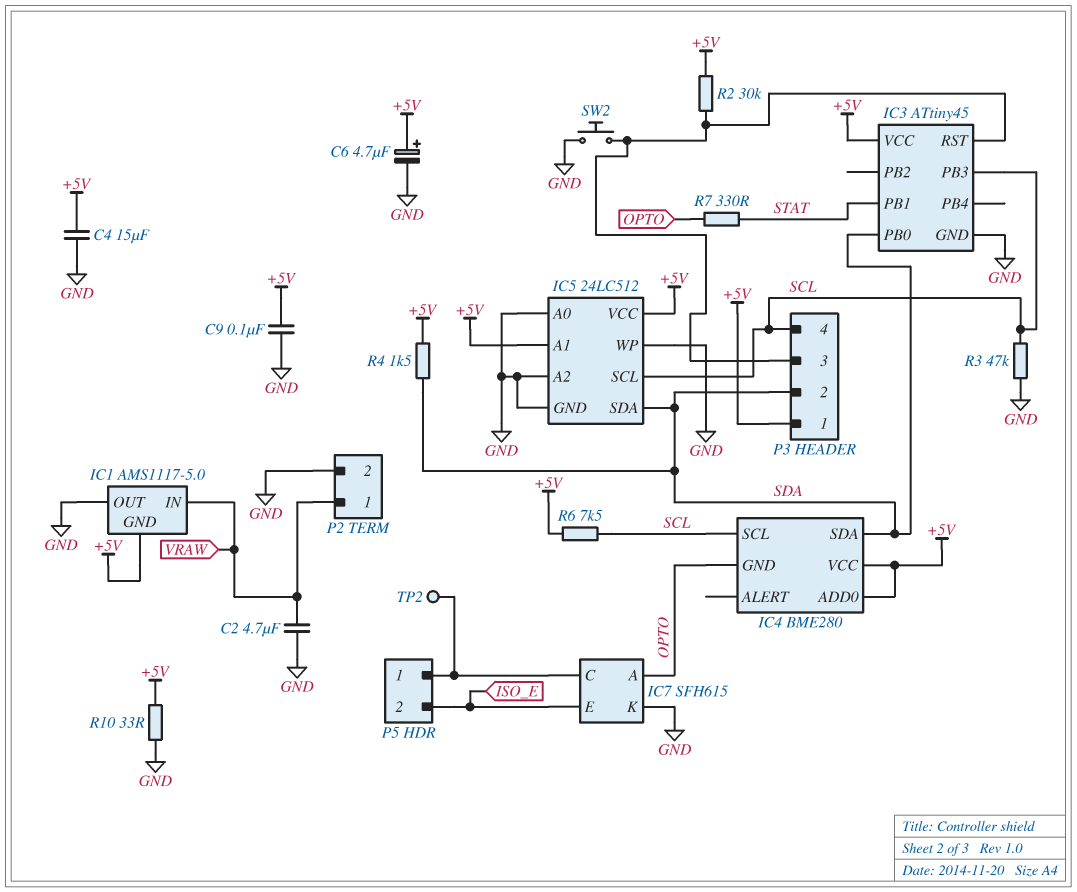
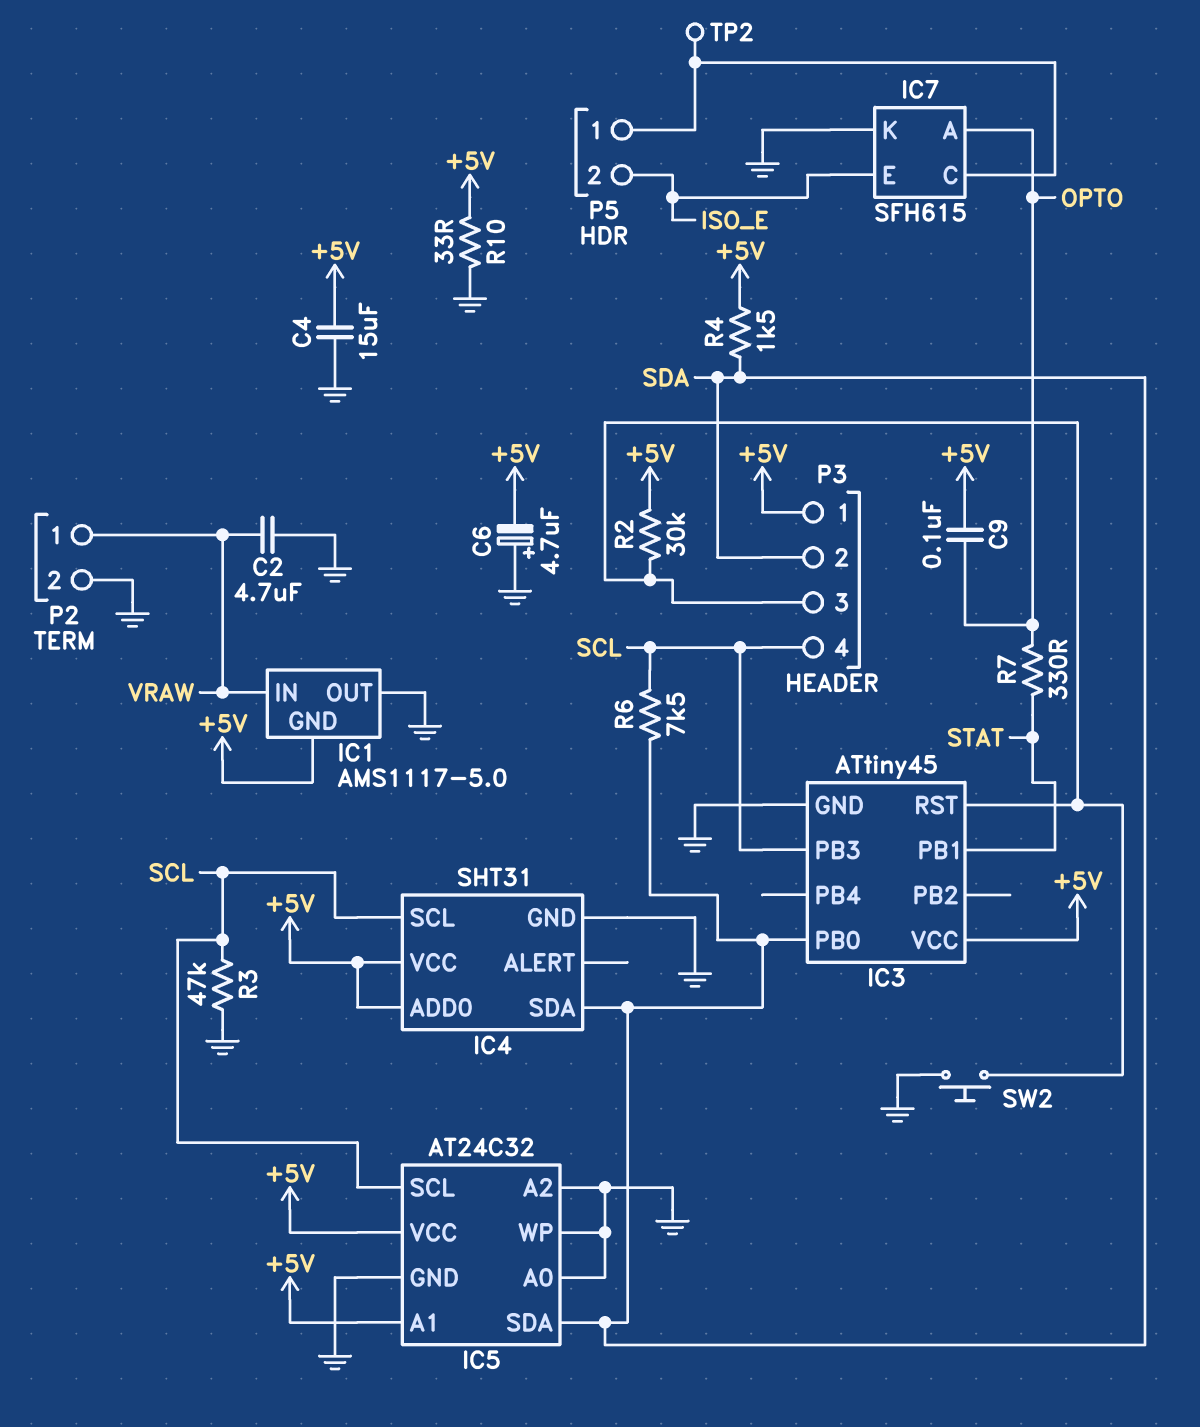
C6: 4.7uF (plus +5V, minus GND) -> 4.7uF (plus GND, minus +5V)
C9: 100nF (+5V, GND) -> 100nF (+5V, OPTO)
IC4: BME280 -> SHT31
IC4 pin GND: OPTO -> GND
IC5: 24LC512 -> AT24C32
R6: 7.5k (+5V, SCL) -> 7.5k (SCL, SDA)

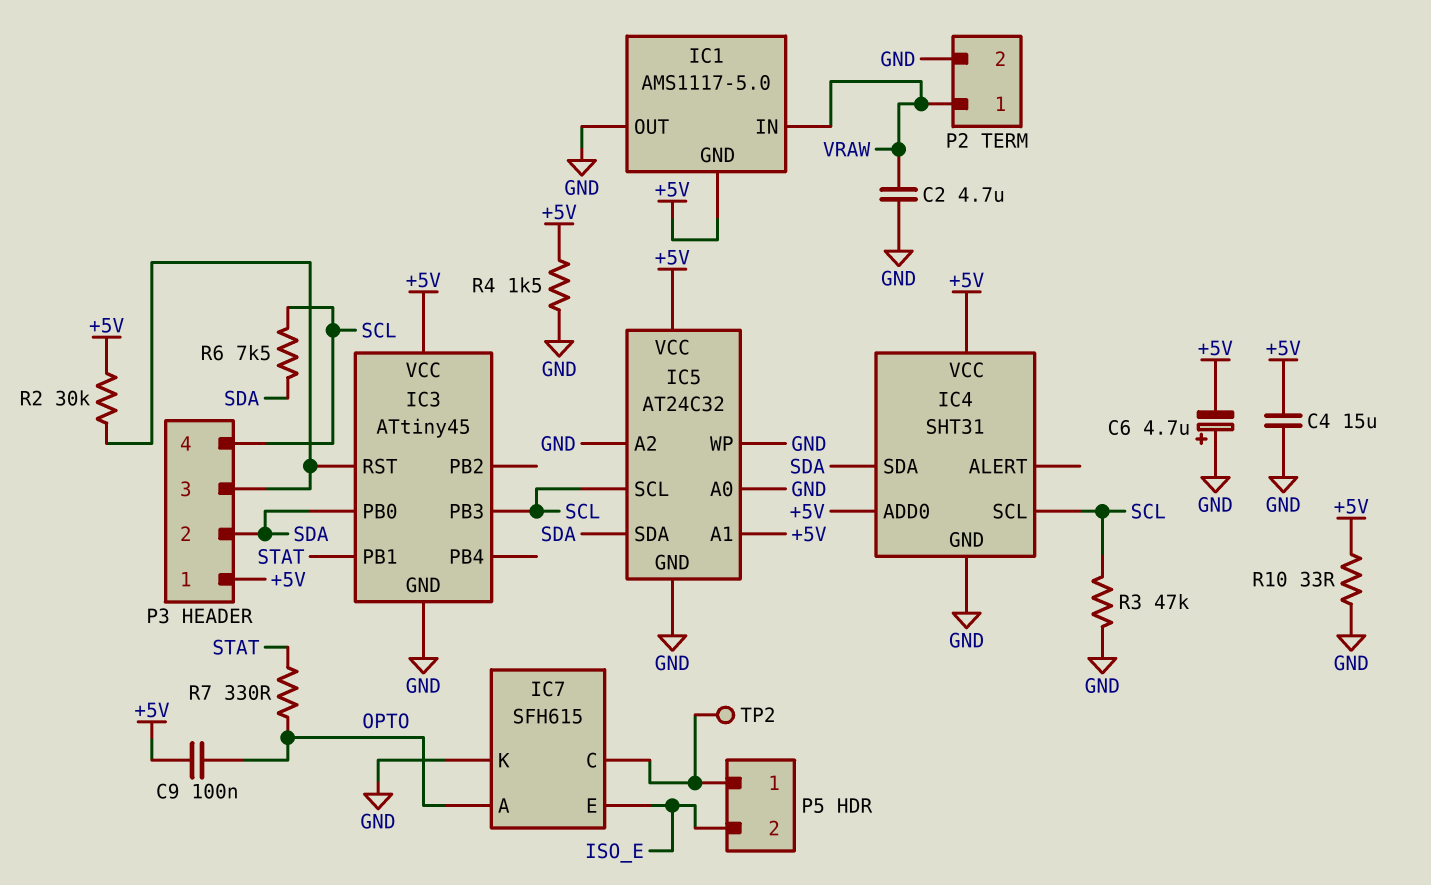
R4: 1.5k (+5V, SDA) -> 1.5k (+5V, GND)
SW2: button (GND, IC3/RST) -> none

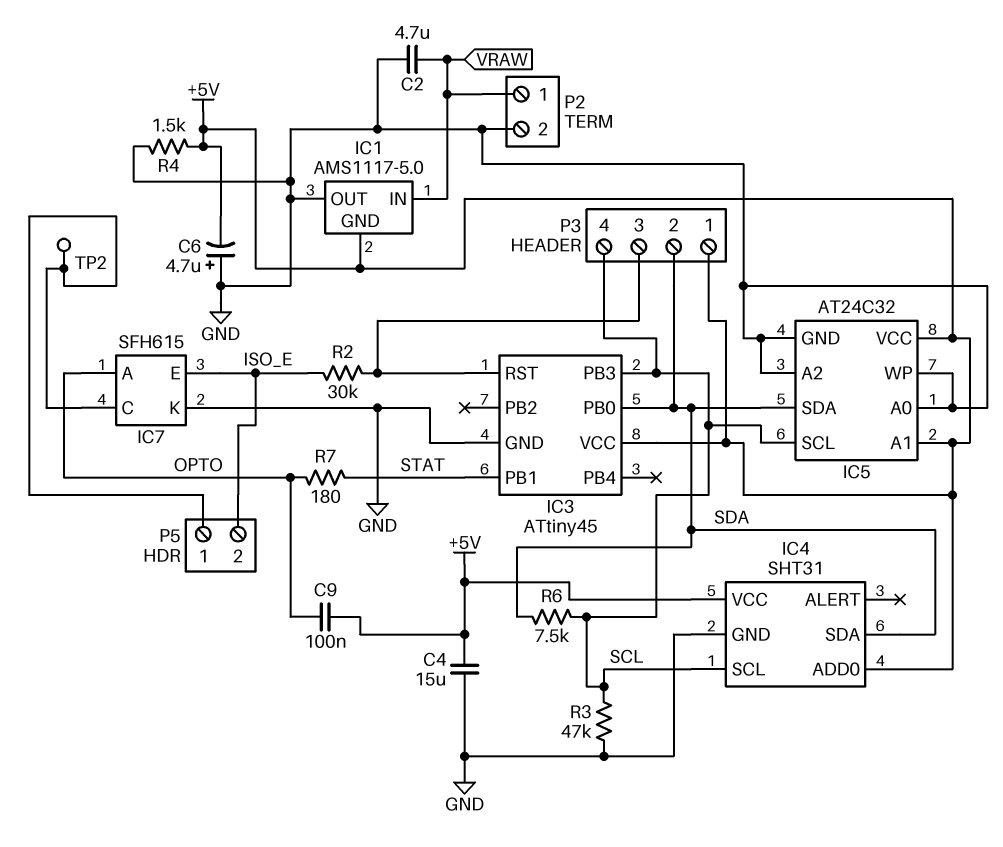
R2: 30k (+5V, IC3/RST) -> 30k (IC3/RST, ISO_E)
R7: 330 (OPTO, STAT) -> 180 (OPTO, STAT)
R10: 33 (+5V, GND) -> none

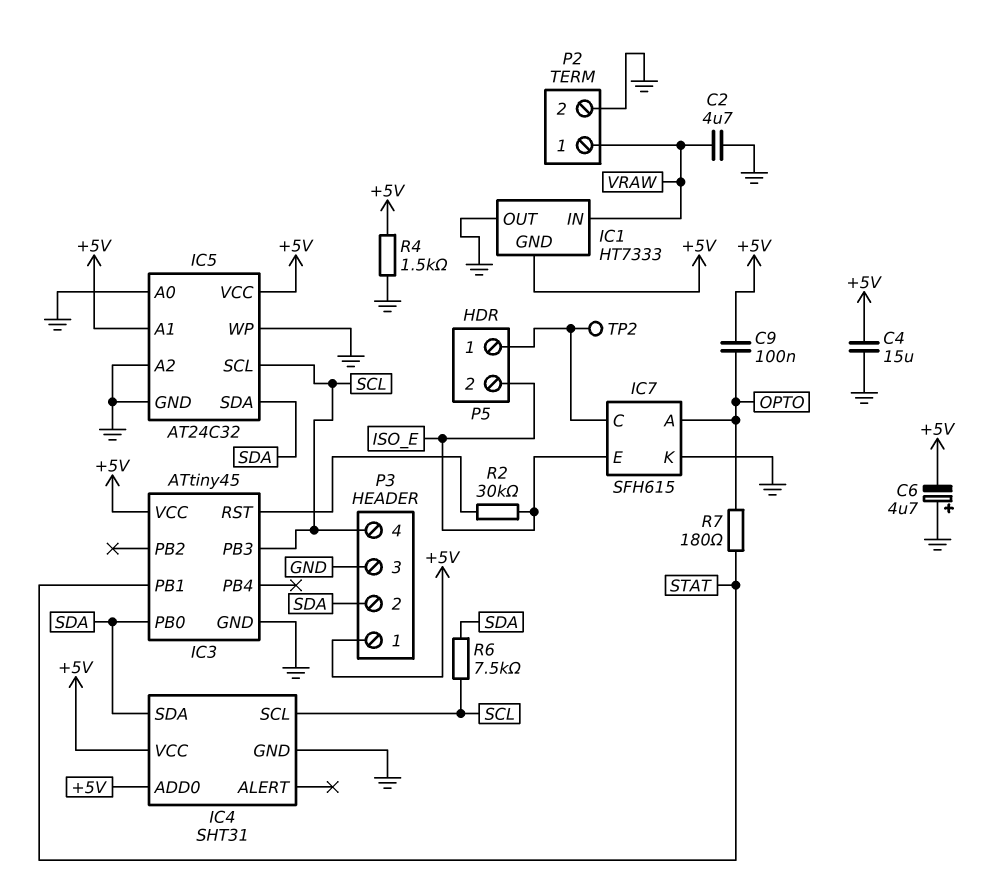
IC1: AMS1117-5.0 -> HT7333
P3 pin 3: IC3/RST -> GND
R3: 47k (GND, SCL) -> none

